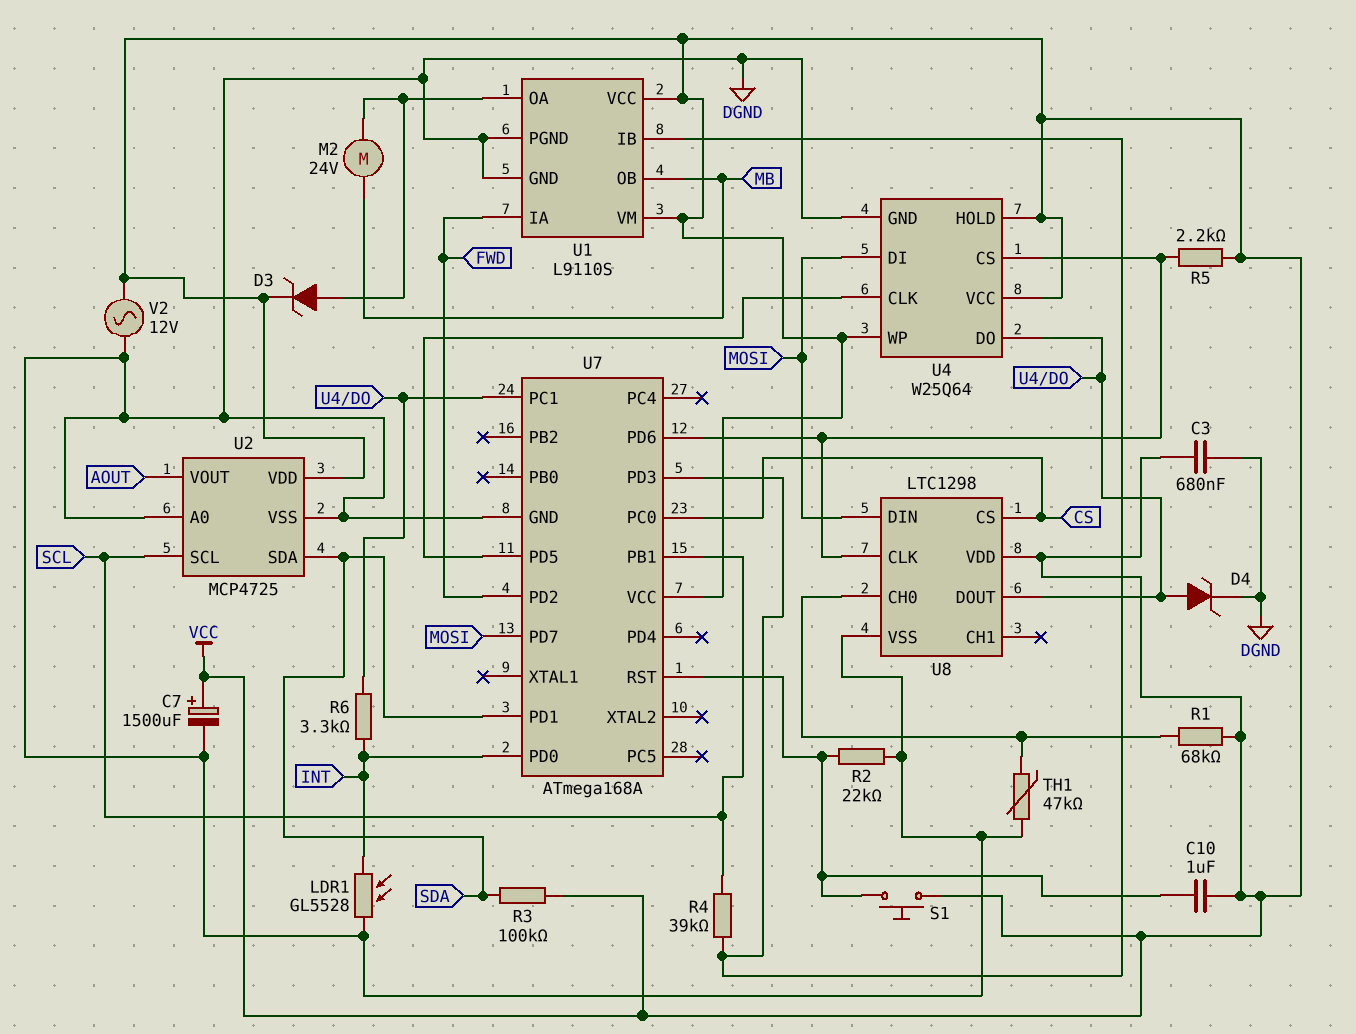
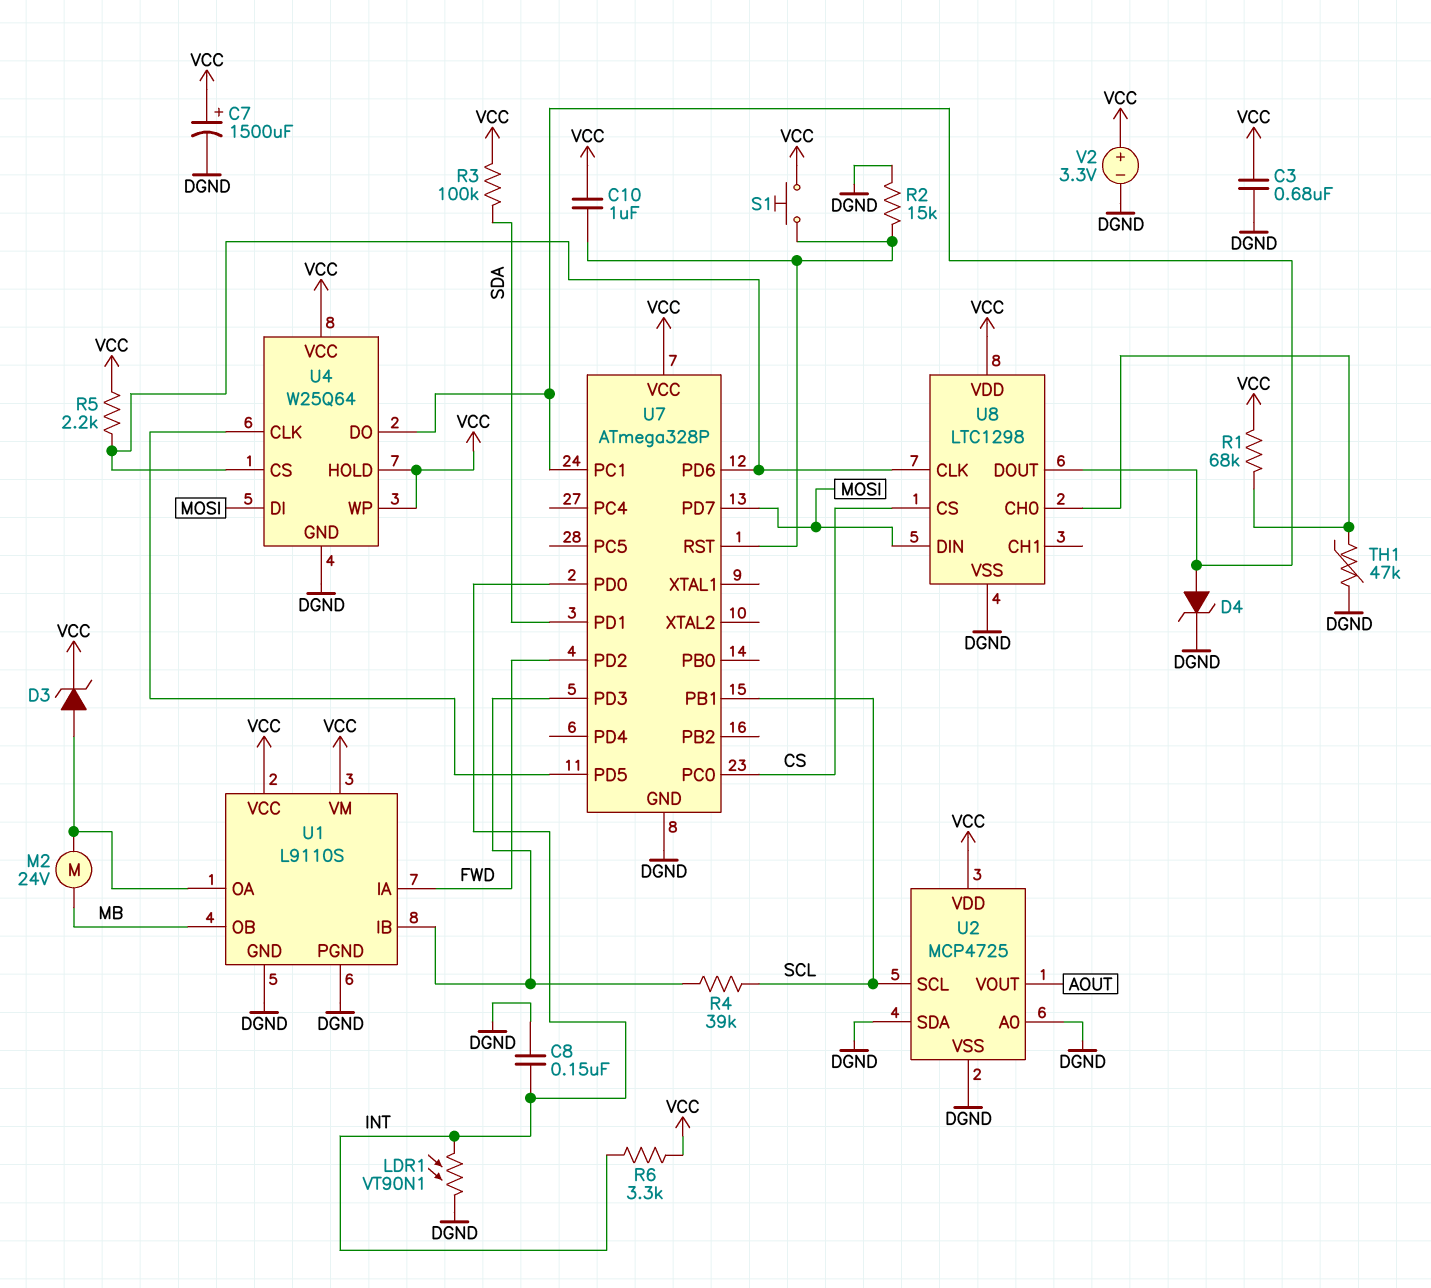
C8: none -> 150nF (DGND, INT)
LDR1: GL5528 (DGND, INT) -> VT90N1 (DGND, INT)
R2: 22k (DGND, U7/RST) -> 15k (DGND, U7/RST)
R6: 3.3k (INT, U4/DO) -> 3.3k (INT, VCC)
U2 pin SDA: SDA -> DGND
U7: ATmega168A -> ATmega328P
V2: AC 12V (DGND, VCC) -> 3.3V (plus VCC, minus DGND)

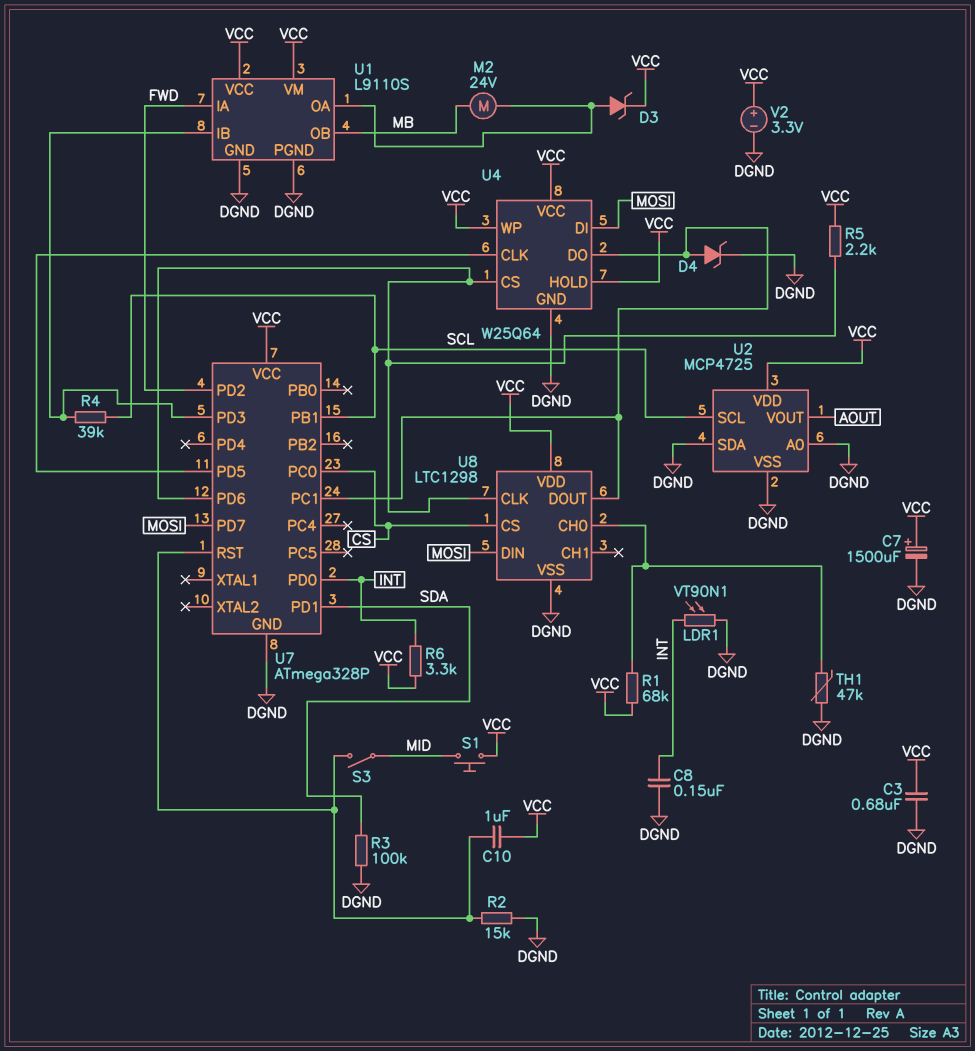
R3: 100k (SDA, VCC) -> 100k (DGND, SDA)
S1: button (U7/RST, VCC) -> button (MID, VCC)
S3: none -> switch (MID, U7/RST)

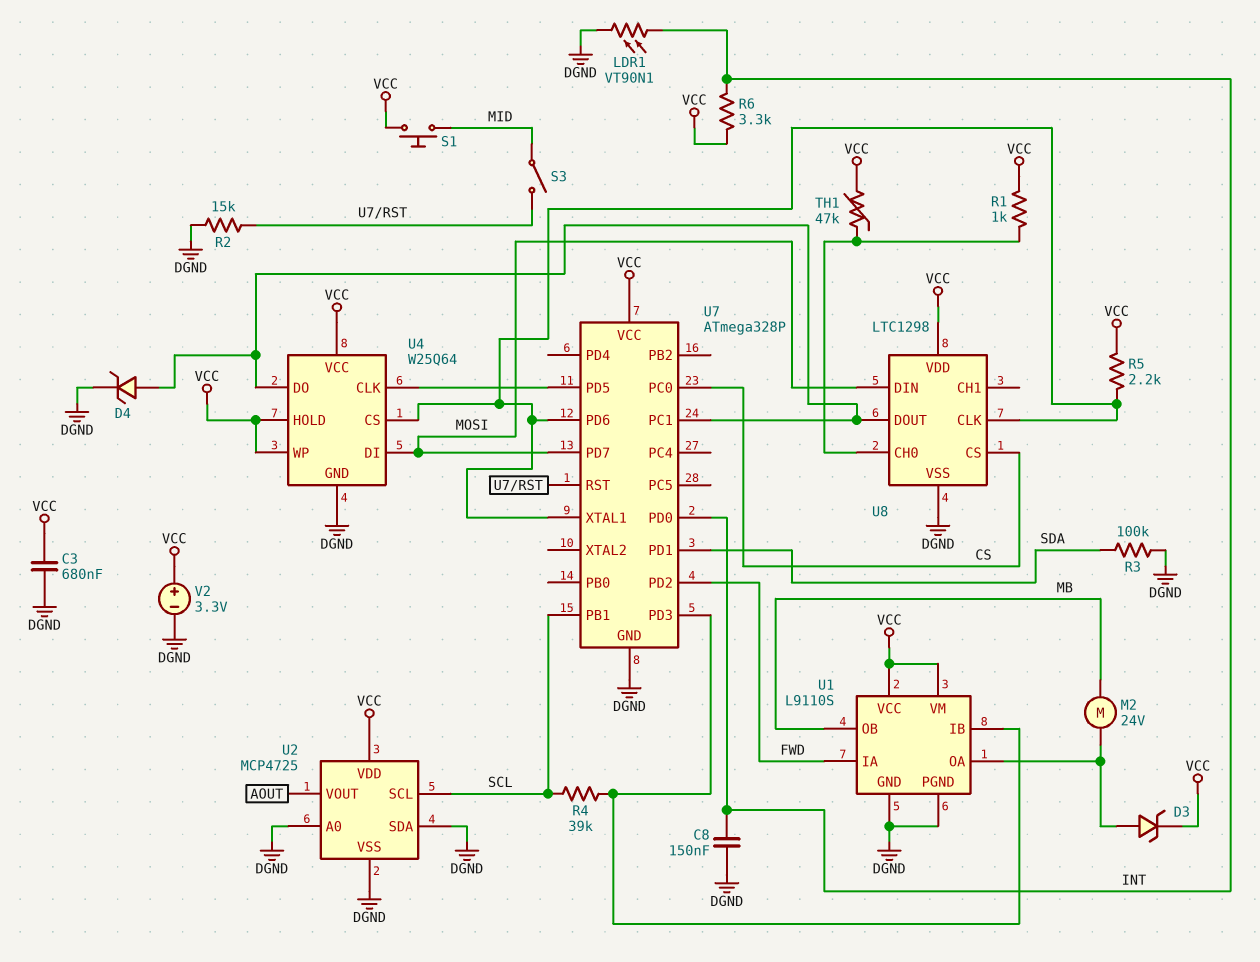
C7: 1500uF (plus VCC, minus DGND) -> none
C10: 1uF (U7/RST, VCC) -> none
R1: 68k (U8/CH0, VCC) -> 1k (U8/CH0, VCC)
TH1: 47k (DGND, U8/CH0) -> 47k (U8/CH0, VCC)
U7 pin XTAL1: none -> U4/CS

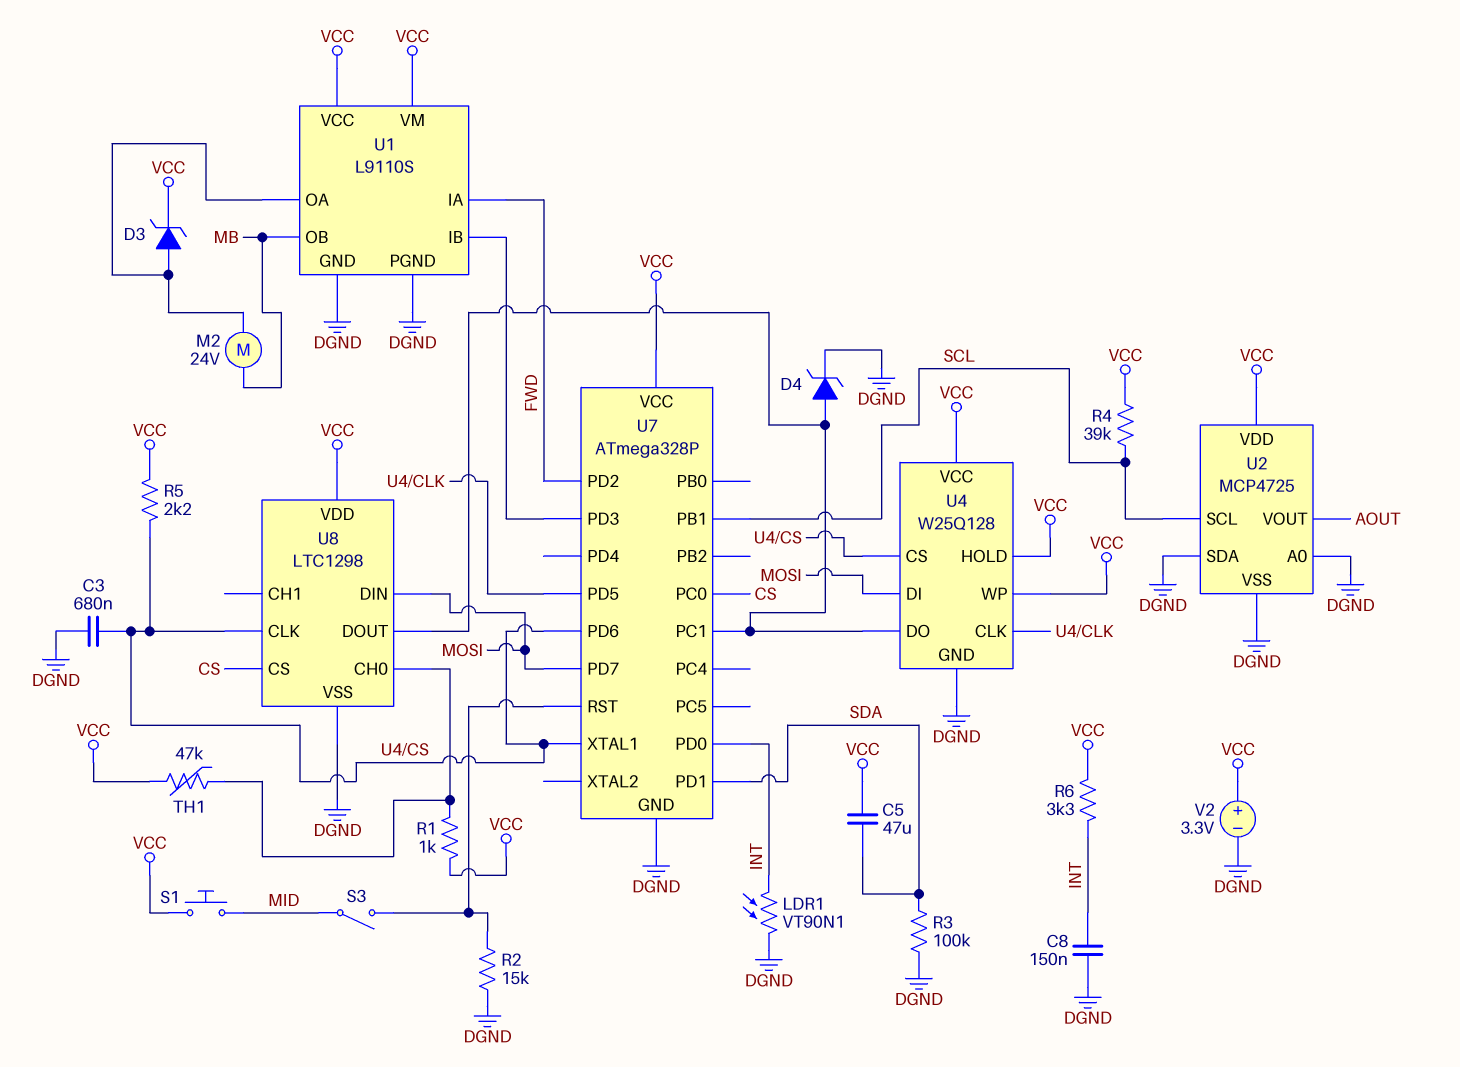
C3: 680nF (DGND, VCC) -> 680nF (DGND, U4/CS)
C5: none -> 47uF (SDA, VCC)
R4: 39k (SCL, U1/IB) -> 39k (SCL, VCC)
U4: W25Q64 -> W25Q128

